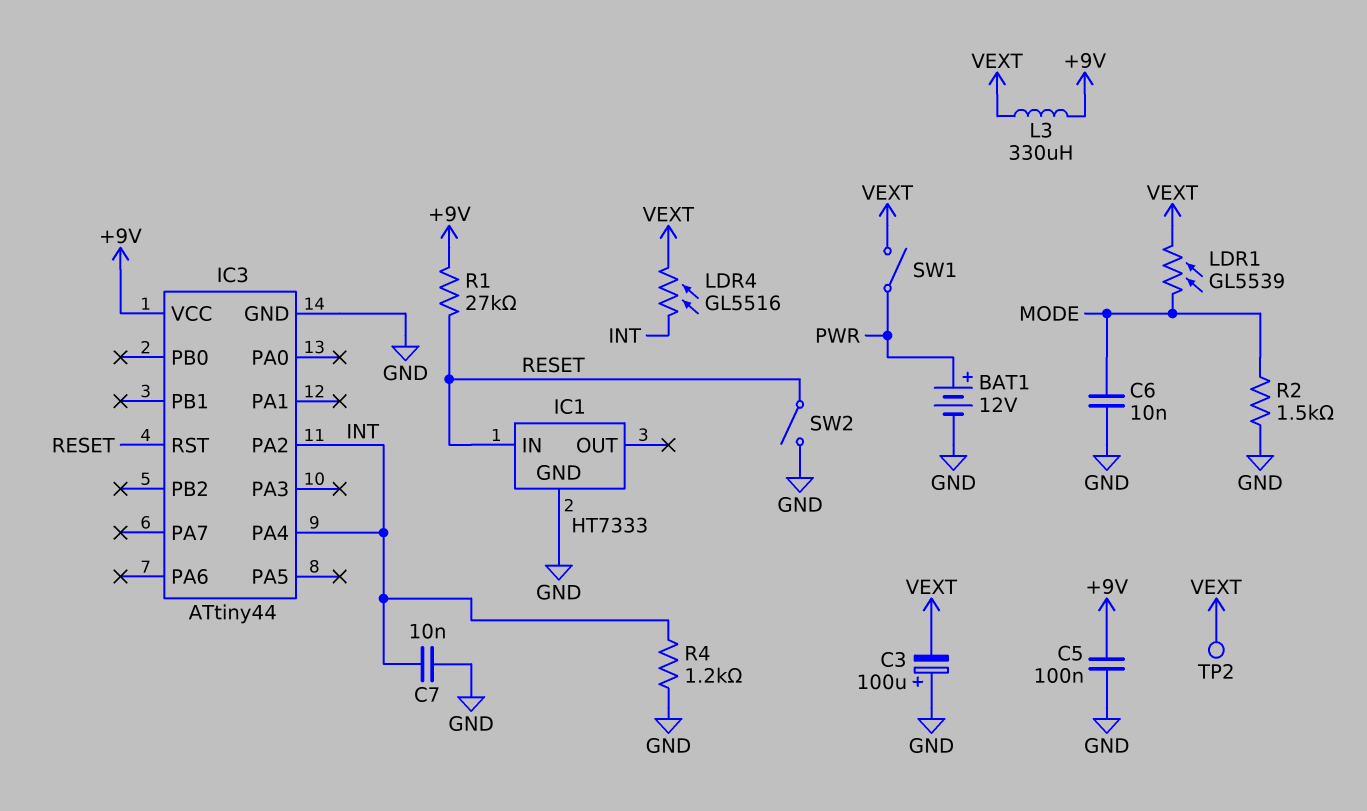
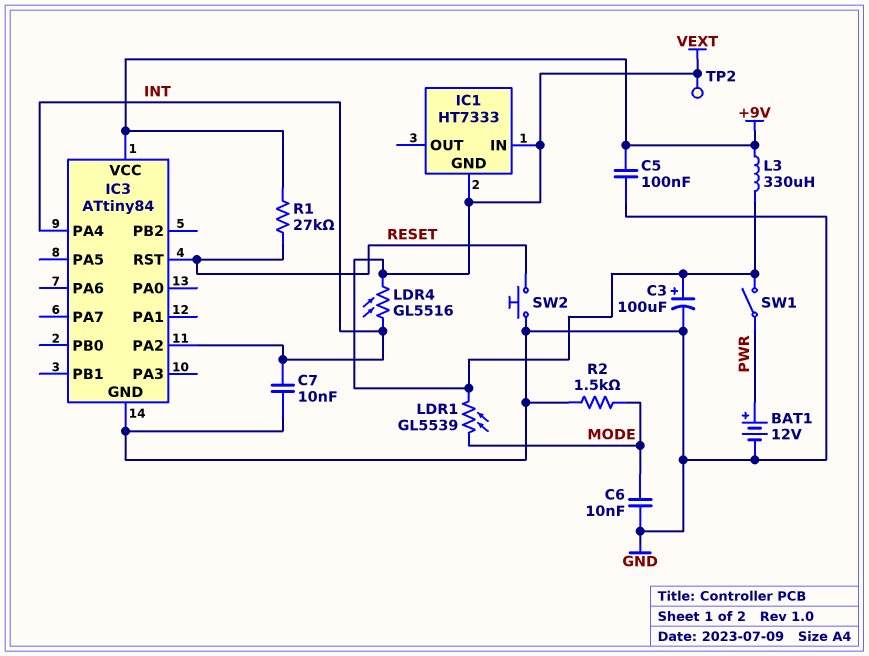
C3: 100uF (plus GND, minus VEXT) -> 100uF (plus VEXT, minus GND)
IC1 pin GND: GND -> VEXT
IC1 pin IN: RESET -> VEXT
IC3: ATtiny44 -> ATtiny84
R4: 1.2k (GND, INT) -> none
SW2: switch (GND, RESET) -> button (GND, RESET)

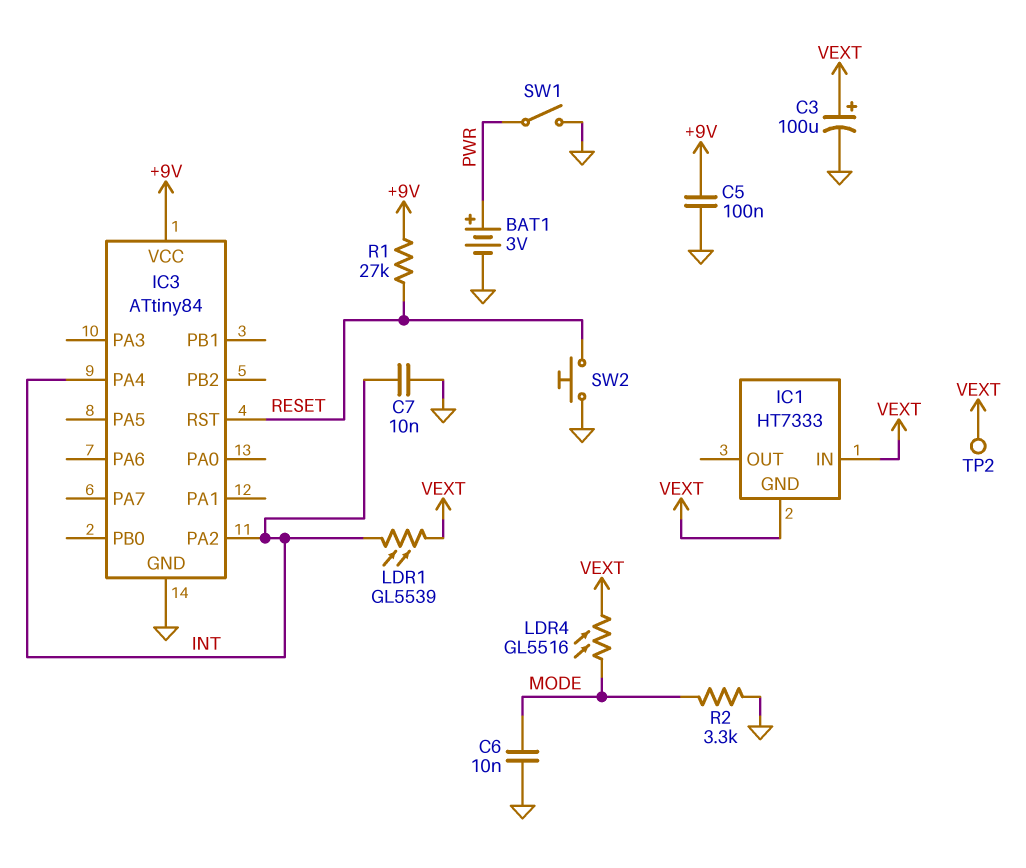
BAT1: 12V (plus PWR, minus GND) -> 3V (plus PWR, minus GND)
L3: 330uH (+9V, VEXT) -> none
LDR1: GL5539 (MODE, VEXT) -> GL5539 (INT, VEXT)
LDR4: GL5516 (INT, VEXT) -> GL5516 (MODE, VEXT)
R2: 1.5k (GND, MODE) -> 3.3k (GND, MODE)
SW1: switch (PWR, VEXT) -> switch (GND, PWR)

